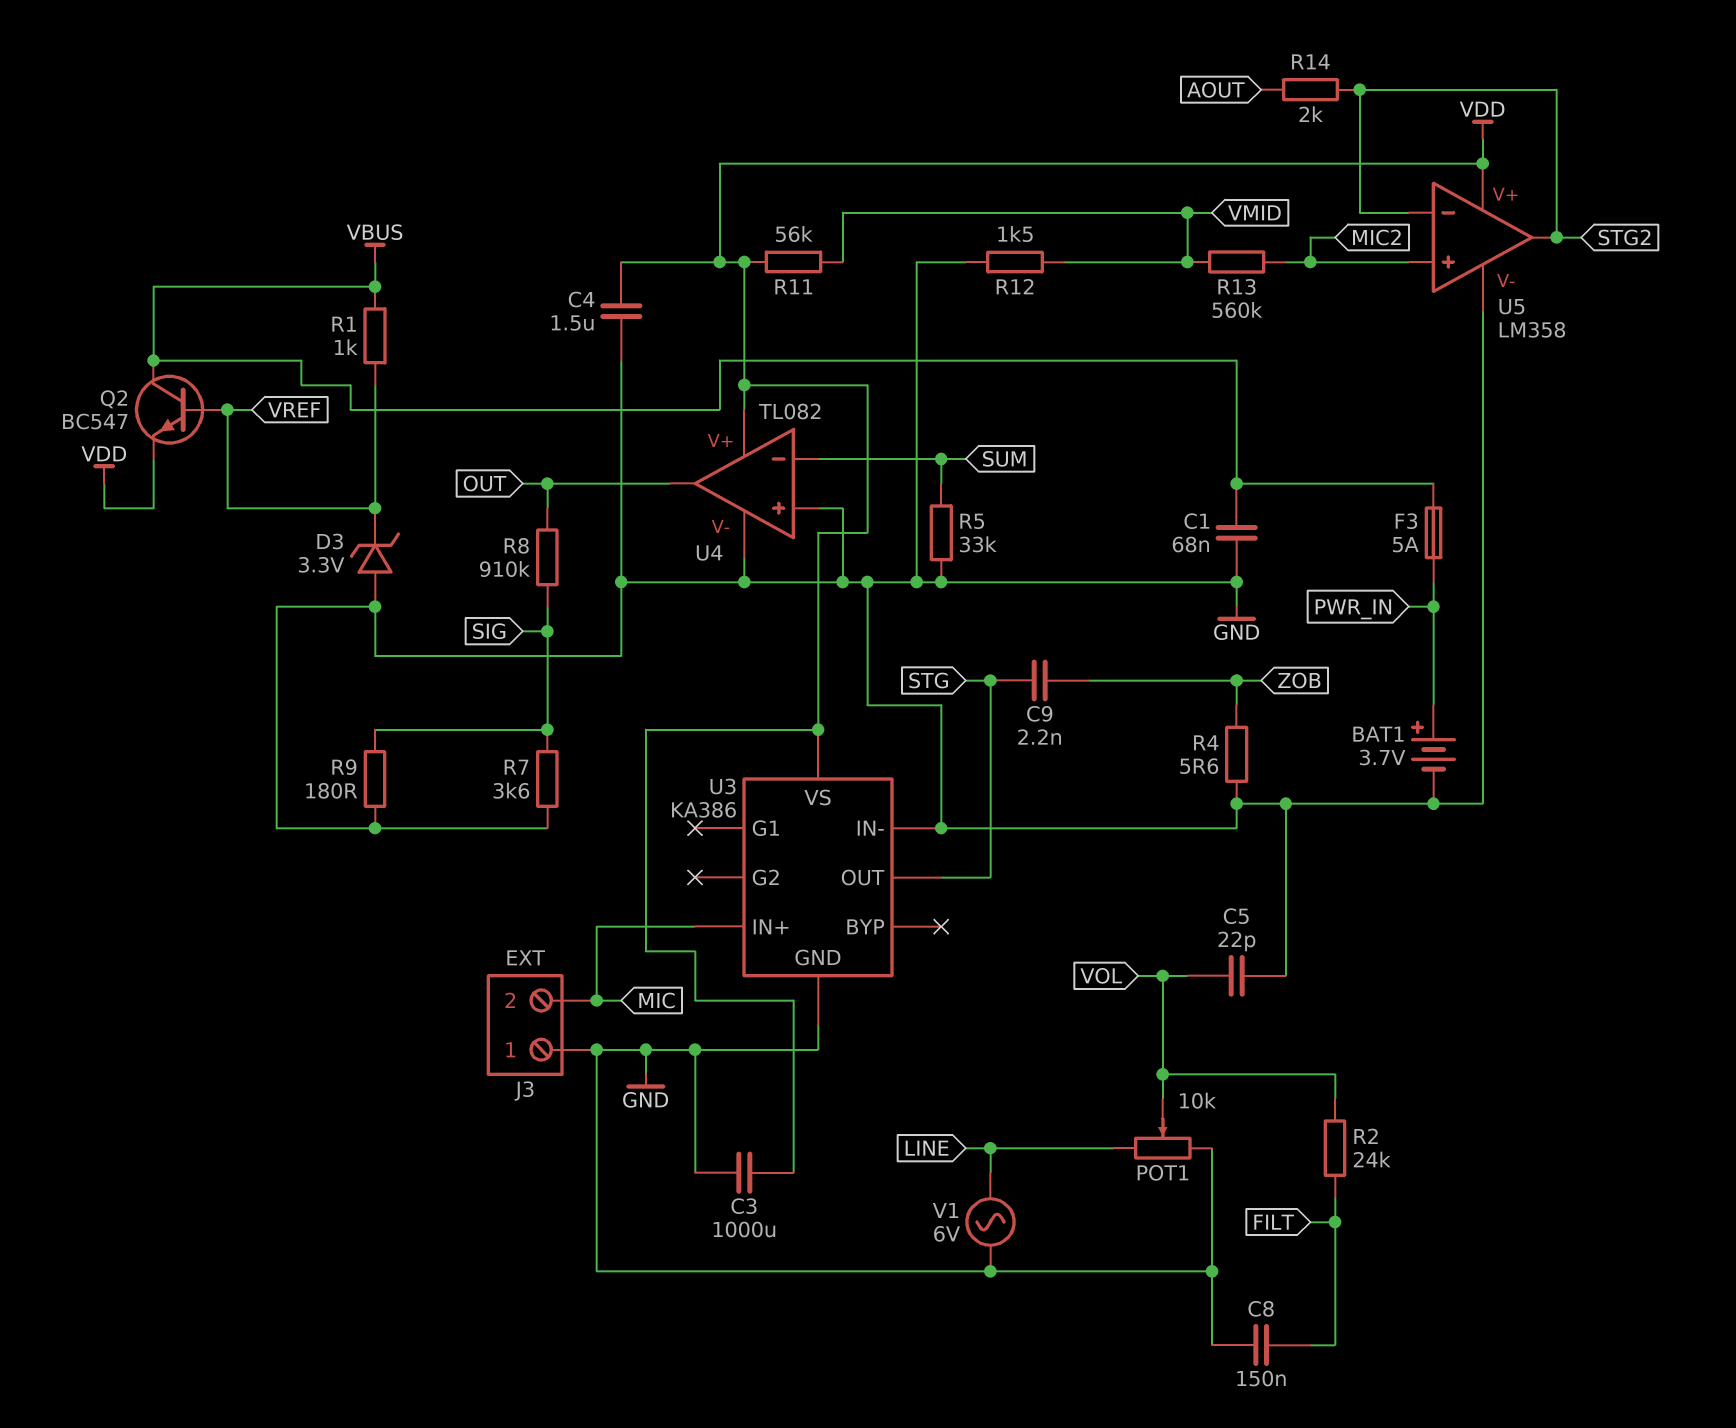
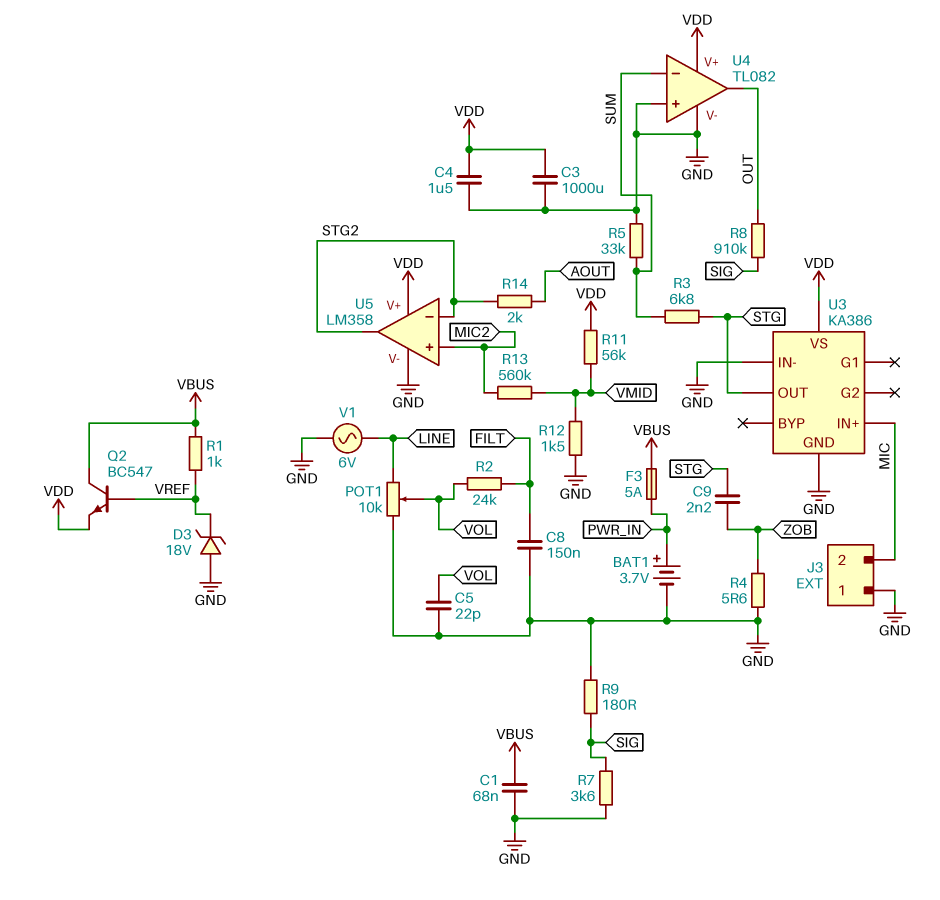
D3: zener 3.3V (A GND, K VREF) -> zener 18V (A GND, K VREF)
R3: none -> 6.8k (STG, SUM)

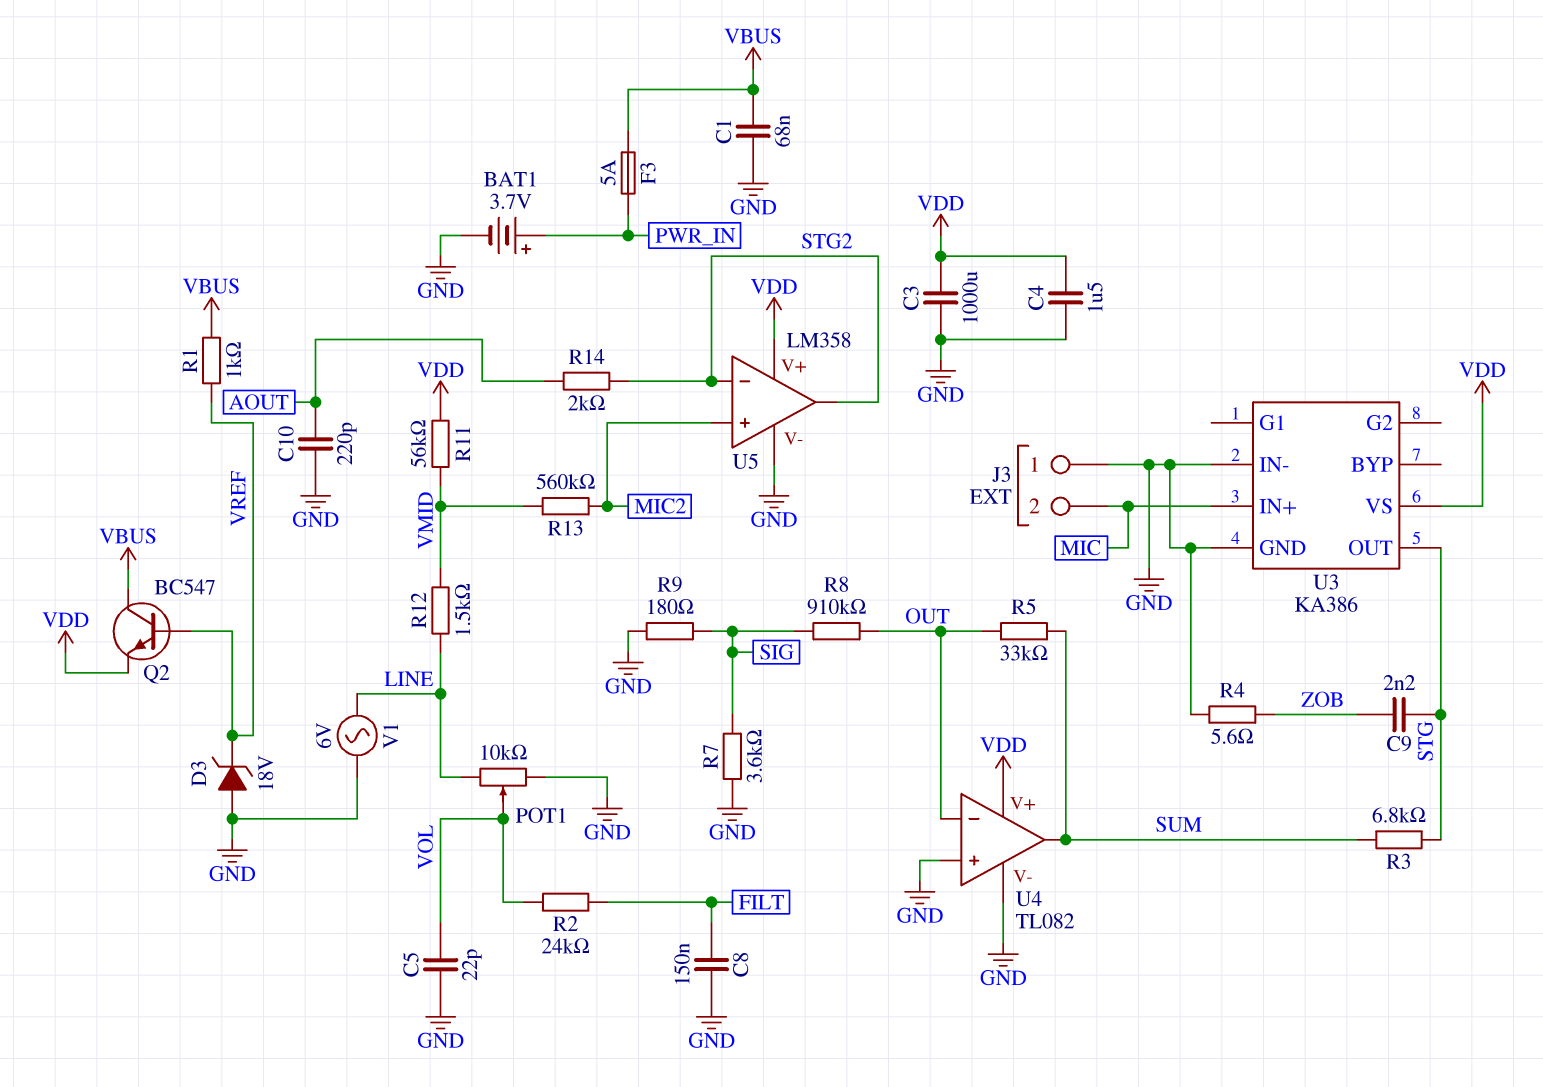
C10: none -> 220pF (AOUT, GND)
R5: 33k (GND, SUM) -> 33k (OUT, SUM)
R12: 1.5k (GND, VMID) -> 1.5k (LINE, VMID)
U4 pin in-: SUM -> OUT
U4 pin out: OUT -> SUM

